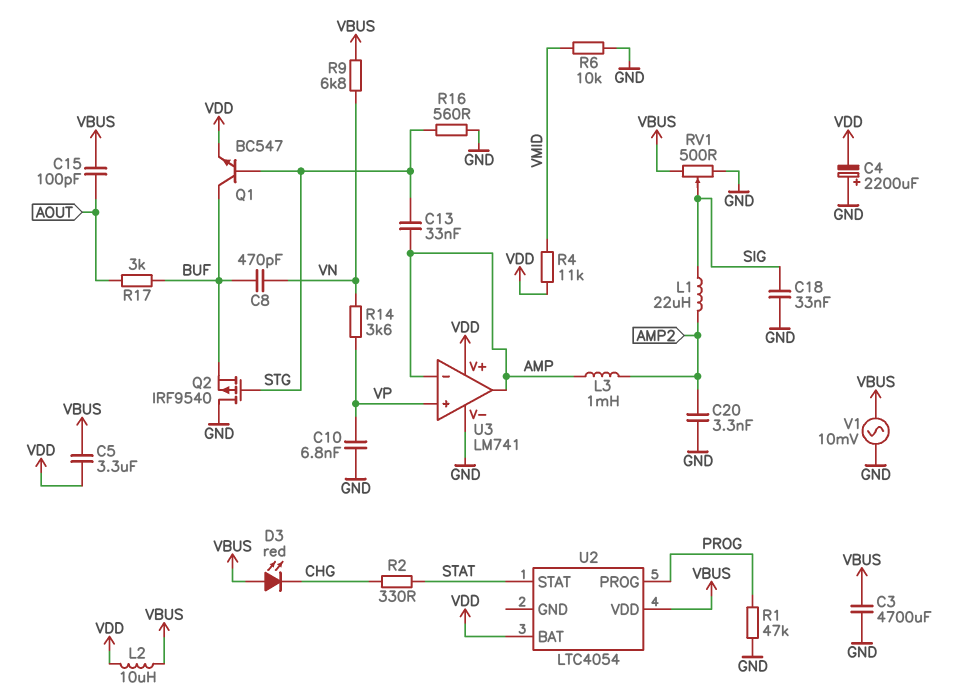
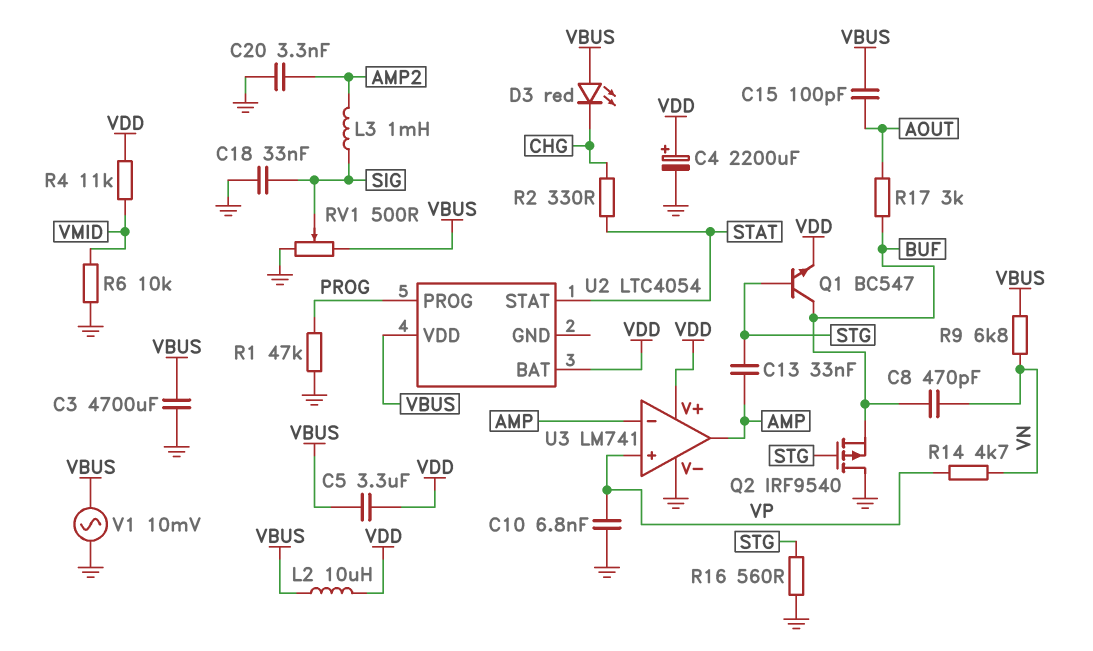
C4: 2200uF (plus GND, minus VDD) -> 2200uF (plus VDD, minus GND)
L1: 22uH (AMP2, SIG) -> none
L3: 1mH (AMP, AMP2) -> 1mH (AMP2, SIG)
R14: 3.6k (VN, VP) -> 4.7k (VN, VP)

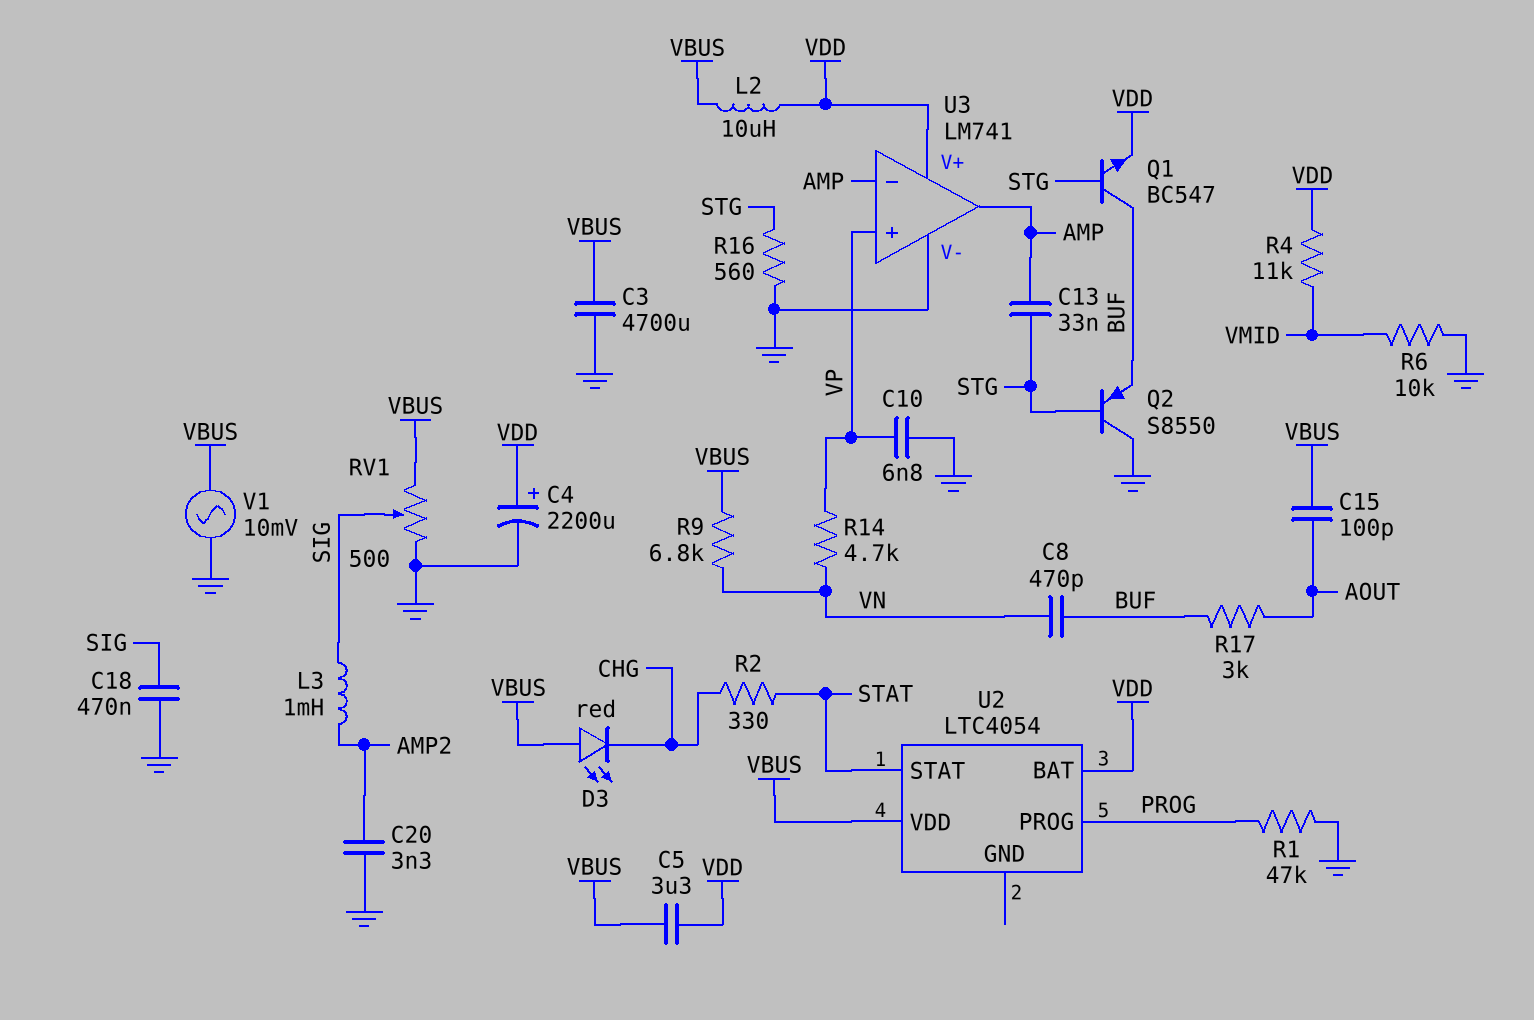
C18: 33nF (GND, SIG) -> 470nF (GND, SIG)
Q2: PMOS IRF9540 (G STG, D GND, S BUF) -> PNP S8550 (B STG, C GND, E BUF)

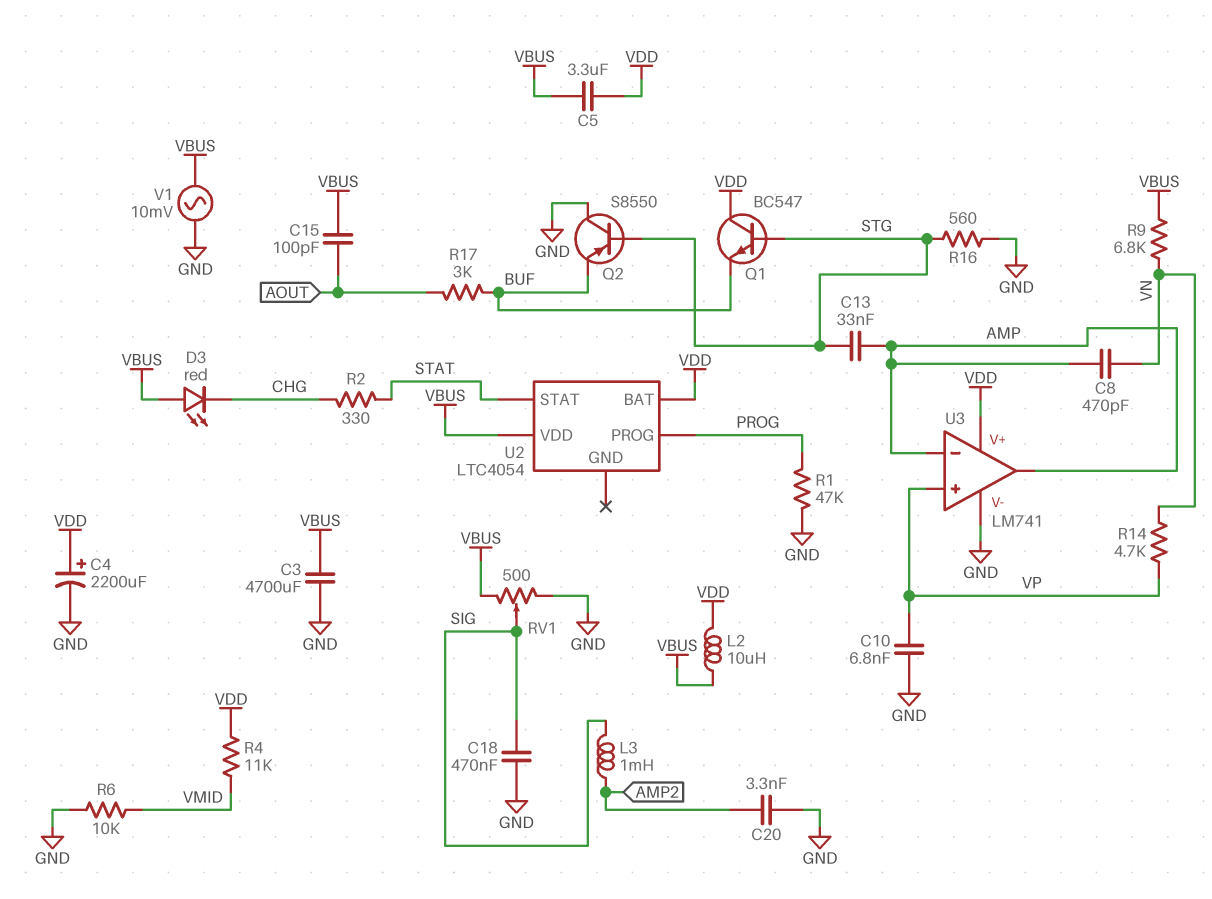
C8: 470pF (BUF, VN) -> 470pF (AMP, VN)
Q1: NPN BC547 (B STG, C BUF, E VDD) -> NPN BC547 (B STG, C VDD, E BUF)

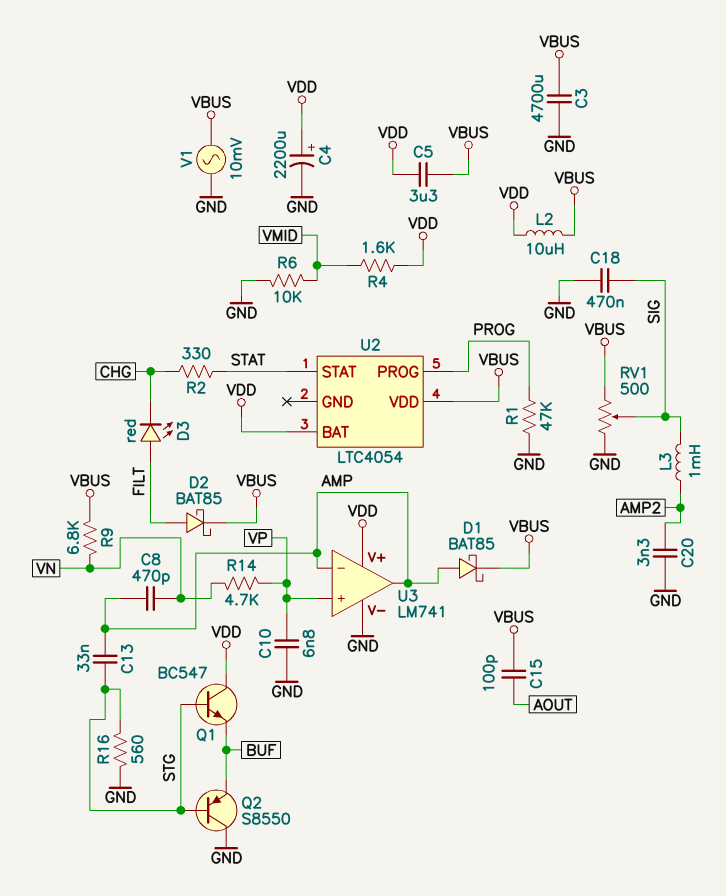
D1: none -> schottky BAT85 (A AMP, K VBUS)
D2: none -> schottky BAT85 (A FILT, K VBUS)
D3: LED red (A VBUS, K CHG) -> LED red (A FILT, K CHG)
R4: 11k (VDD, VMID) -> 1.6k (VDD, VMID)
R17: 3k (AOUT, BUF) -> none

